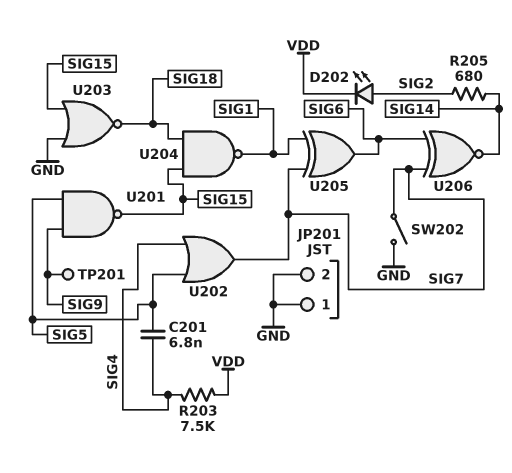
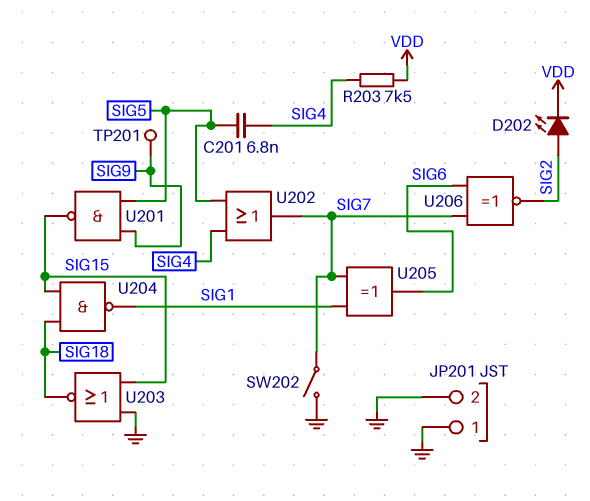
R205: 680 (SIG2, SIG14) -> none
U206: XNOR (in SIG6, in SIG7, out SIG14) -> XNOR (in SIG6, in SIG7, out SIG2)

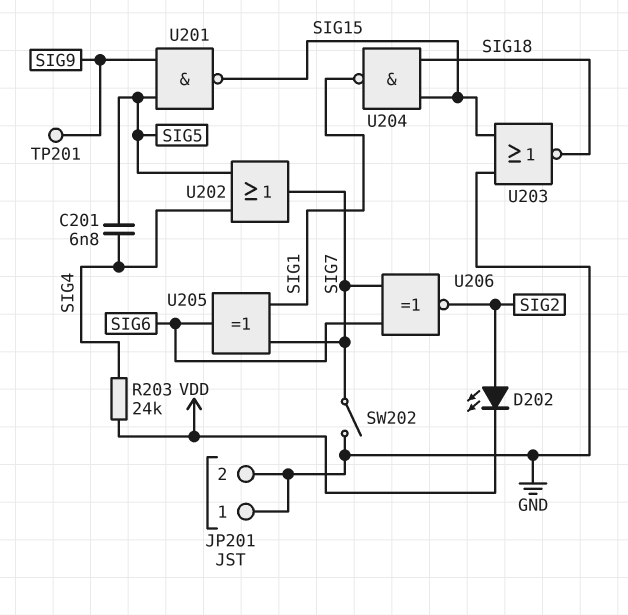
R203: 7.5k (SIG4, VDD) -> 24k (SIG4, VDD)

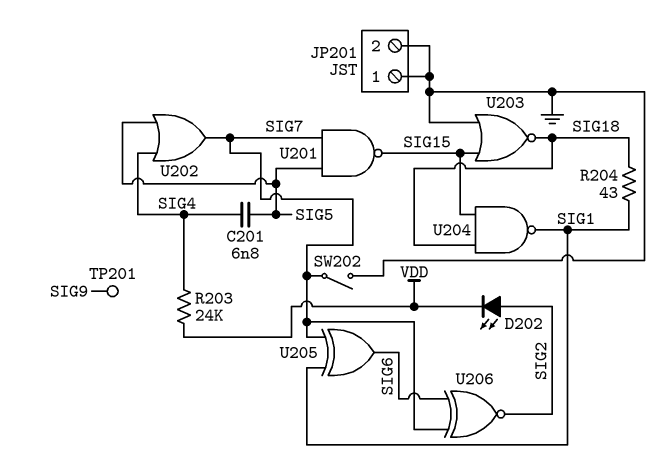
R204: none -> 43 (SIG1, SIG18)
U201: NAND (in SIG5, in SIG9, out SIG15) -> NAND (in SIG5, in SIG7, out SIG15)

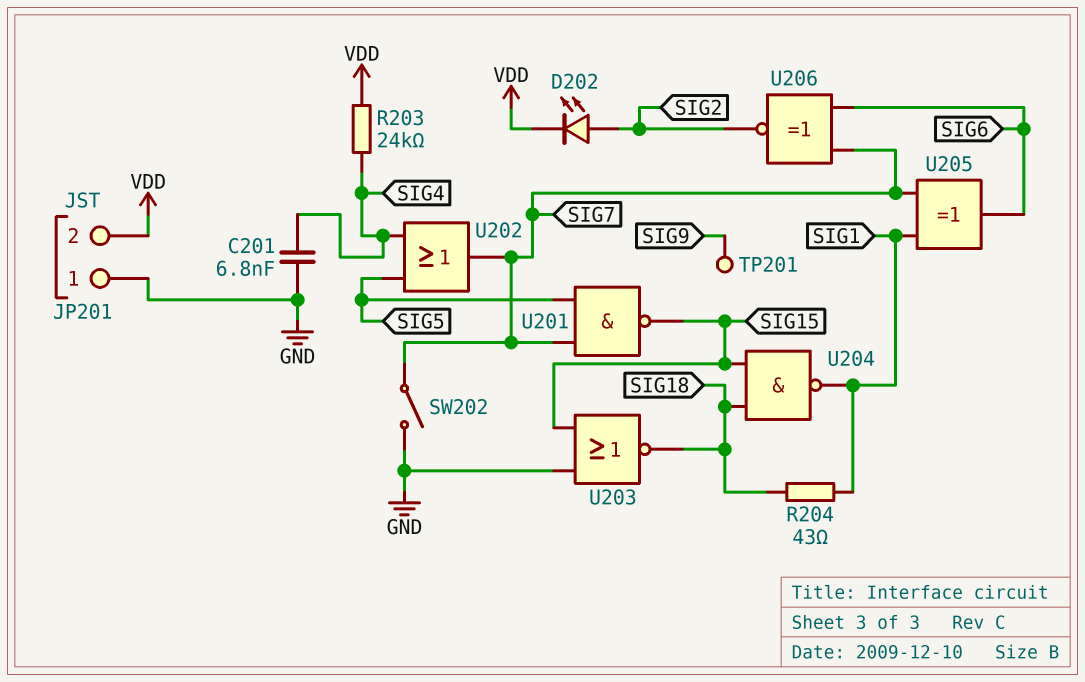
C201: 6.8nF (SIG4, SIG5) -> 6.8nF (GND, SIG4)
JP201 pin 2: GND -> VDD

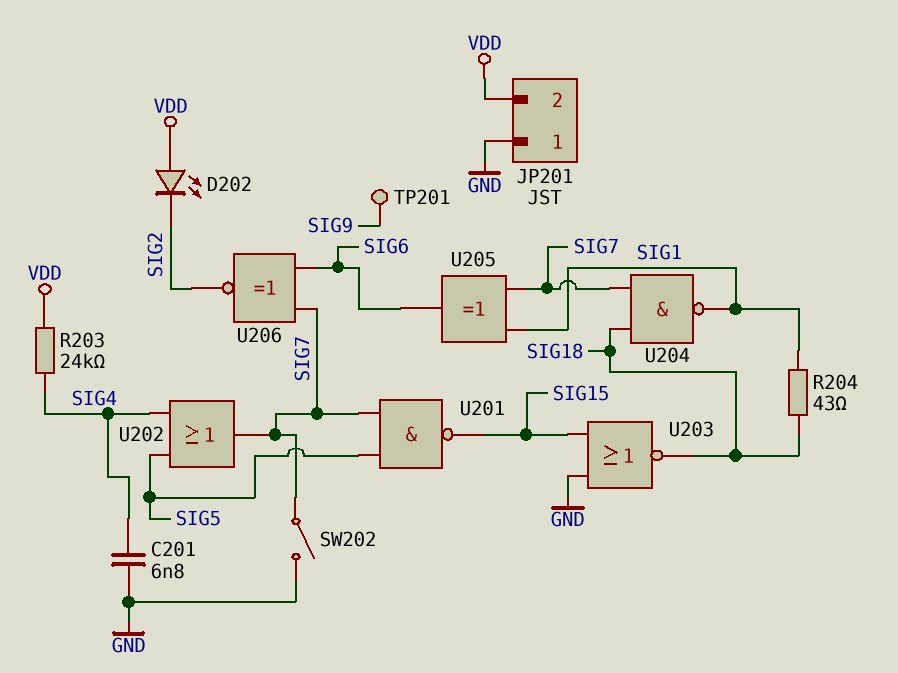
D202: LED (A SIG2, K VDD) -> LED (A VDD, K SIG2)
U204: NAND (in SIG15, in SIG18, out SIG1) -> NAND (in SIG7, in SIG18, out SIG1)

